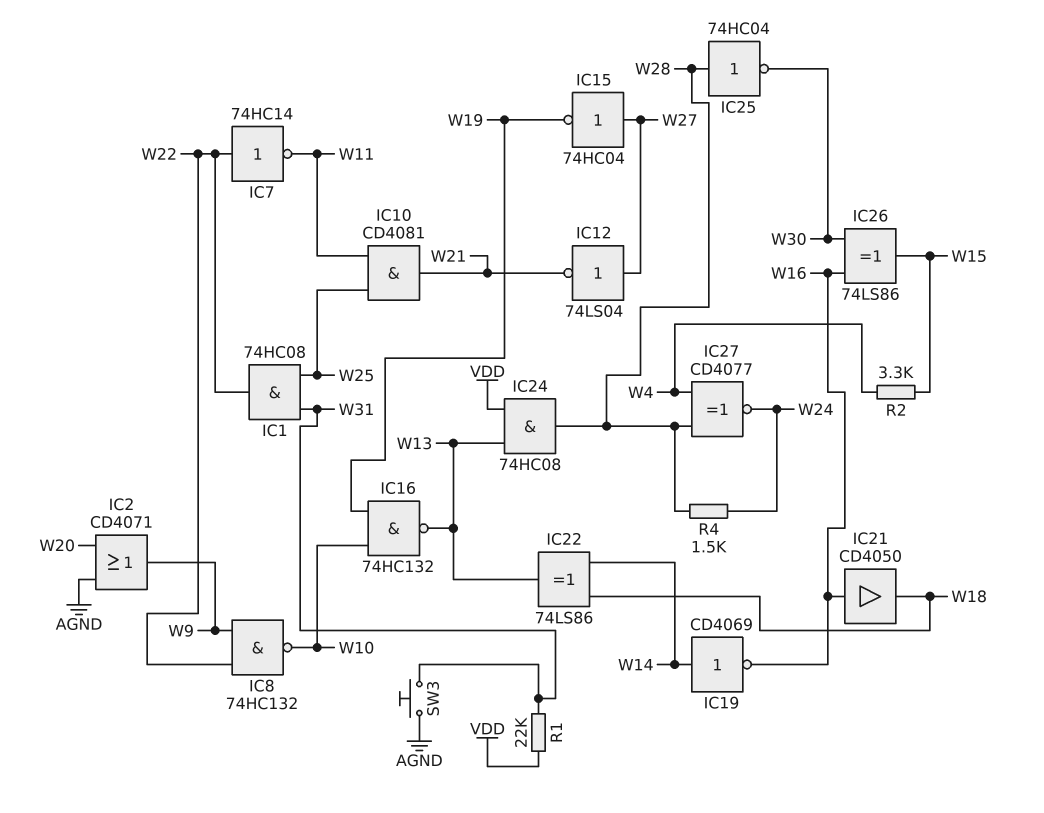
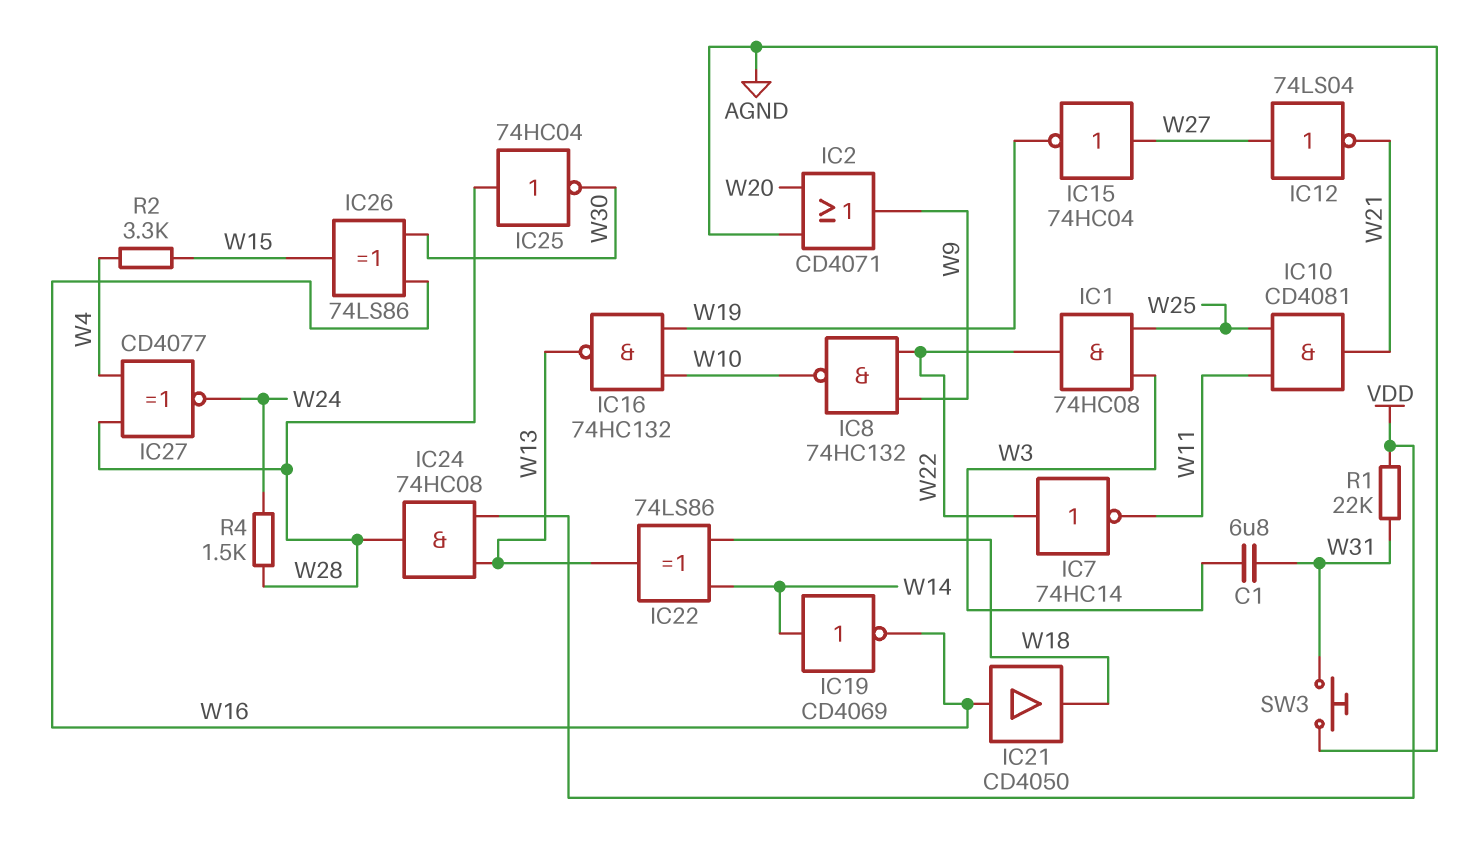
C1: none -> 6.8uF (W3, W31)
IC1: AND 74HC08 (in W25, in W31, out W22) -> AND 74HC08 (in W3, in W25, out W22)

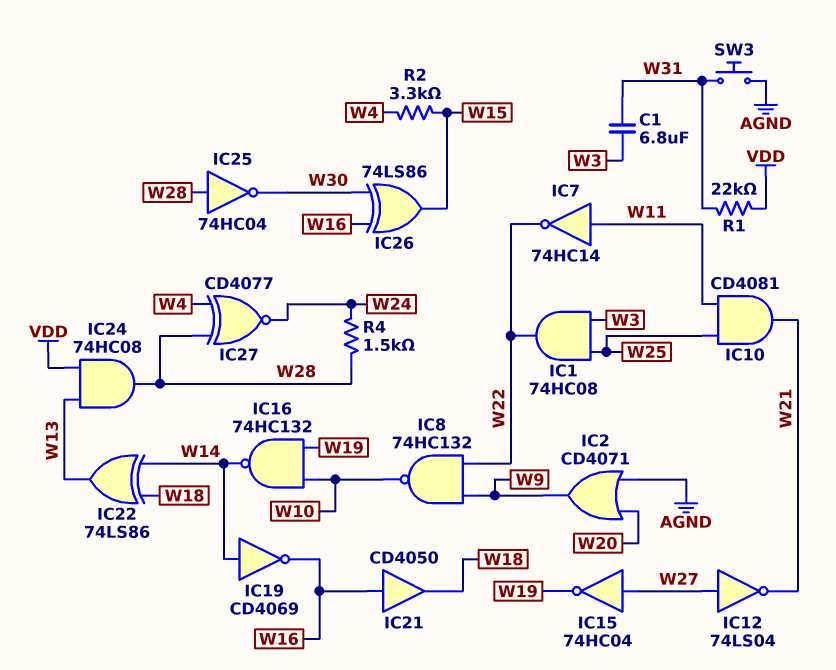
IC7: NOT 74HC14 (in W22, out W11) -> NOT 74HC14 (in W11, out W22)
IC16: NAND 74HC132 (in W10, in W19, out W13) -> NAND 74HC132 (in W10, in W19, out W14)

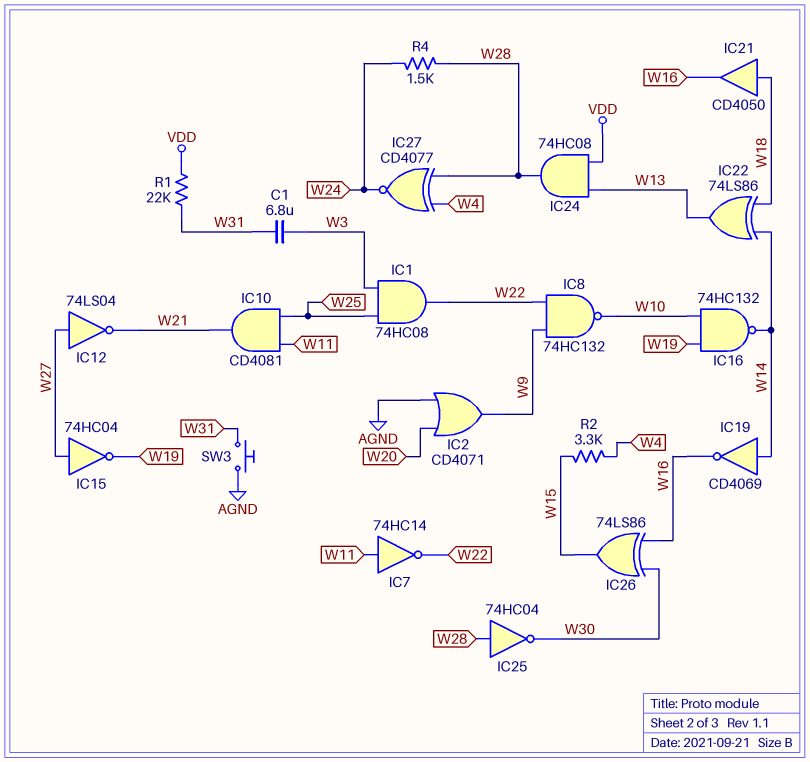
IC21: buffer CD4050 (in W16, out W18) -> buffer CD4050 (in W18, out W16)

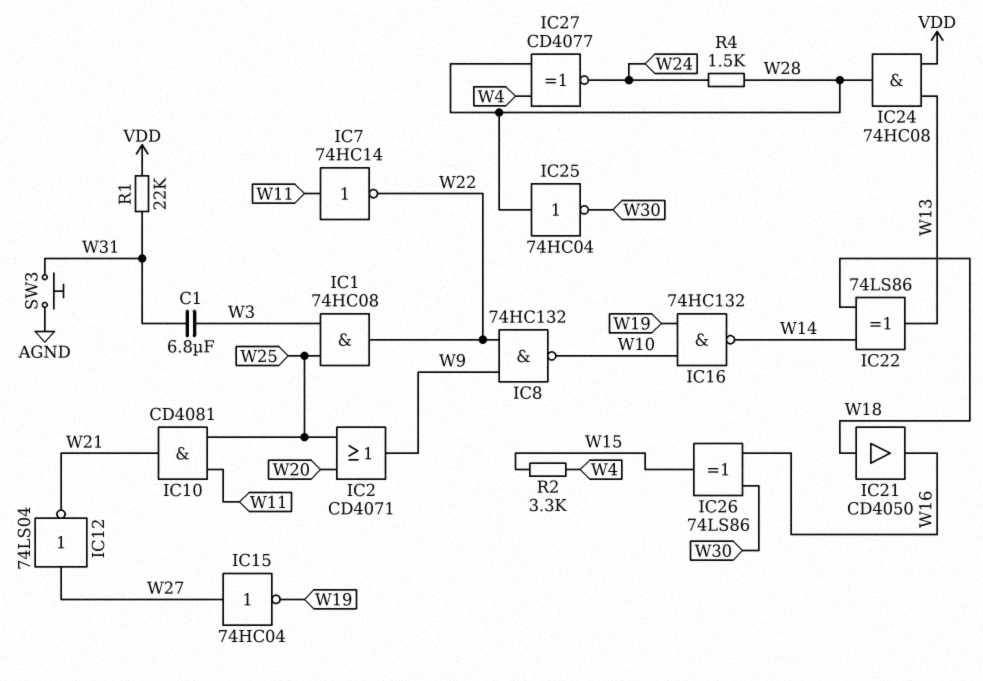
IC2: OR CD4071 (in AGND, in W20, out W9) -> OR CD4071 (in W20, in W25, out W9)
IC19: NOT CD4069 (in W14, out W16) -> none

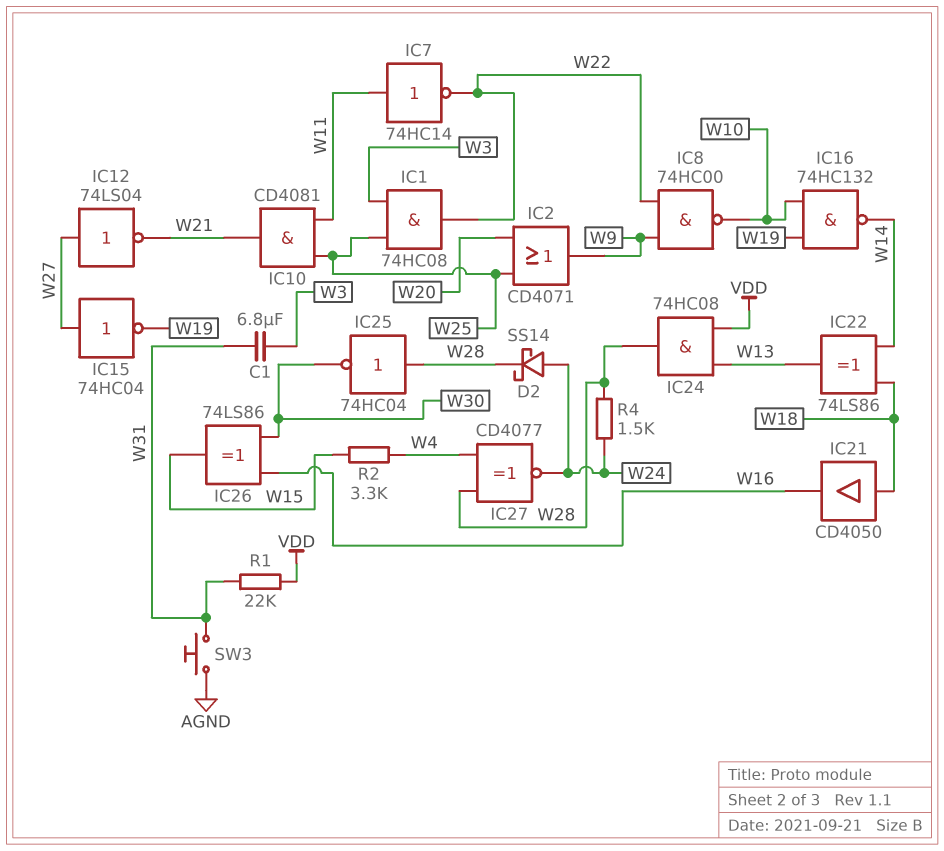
D2: none -> schottky SS14 (A W24, K W28)
IC8: NAND 74HC132 (in W9, in W22, out W10) -> NAND 74HC00 (in W9, in W22, out W10)

